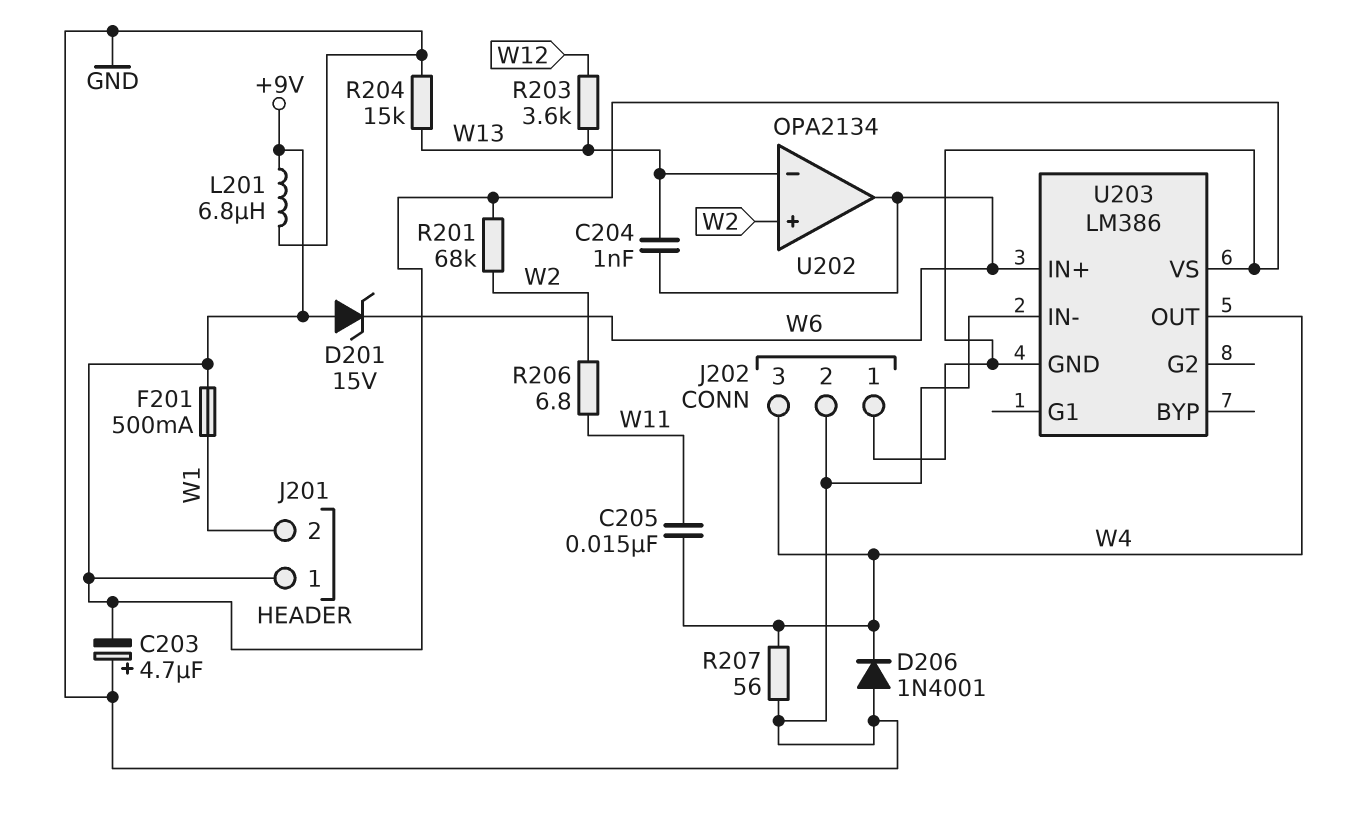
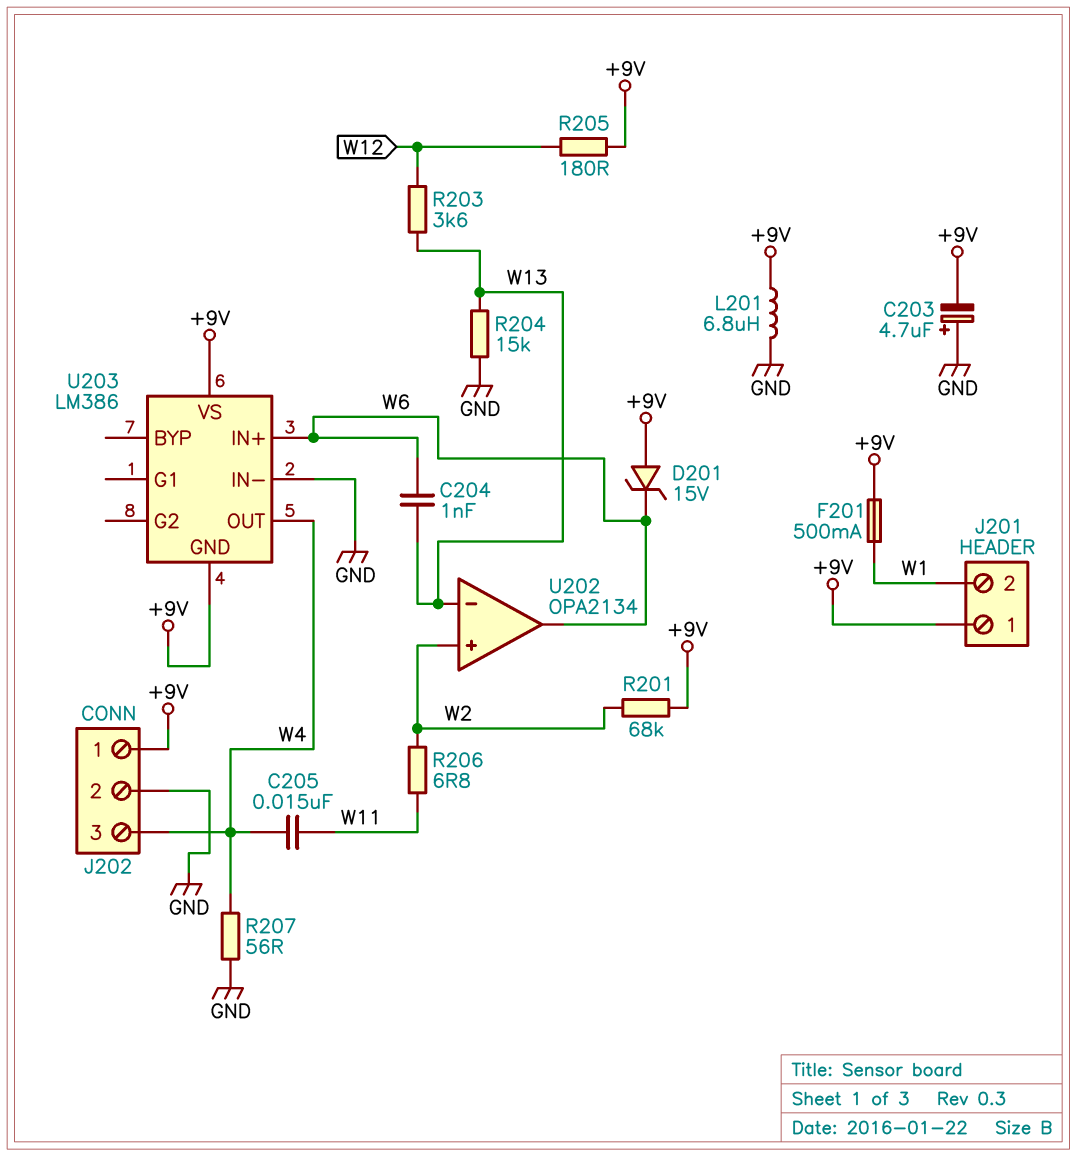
D206: diode 1N4001 (A GND, K W4) -> none
R205: none -> 180 (+9V, W12)

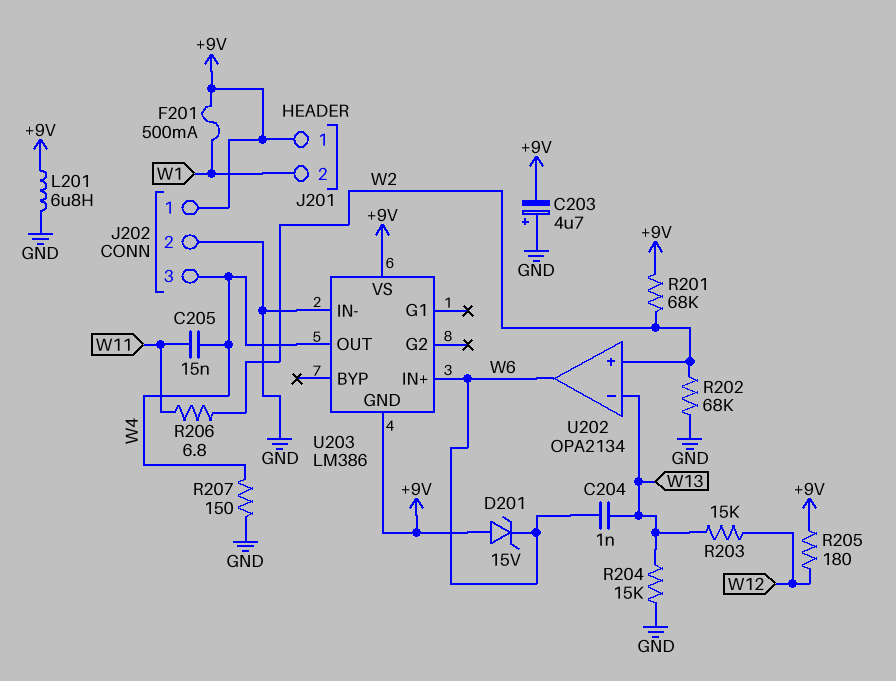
R202: none -> 68k (GND, W2)
R203: 3.6k (W12, W13) -> 15k (W12, W13)
R207: 56 (GND, W4) -> 150 (GND, W4)

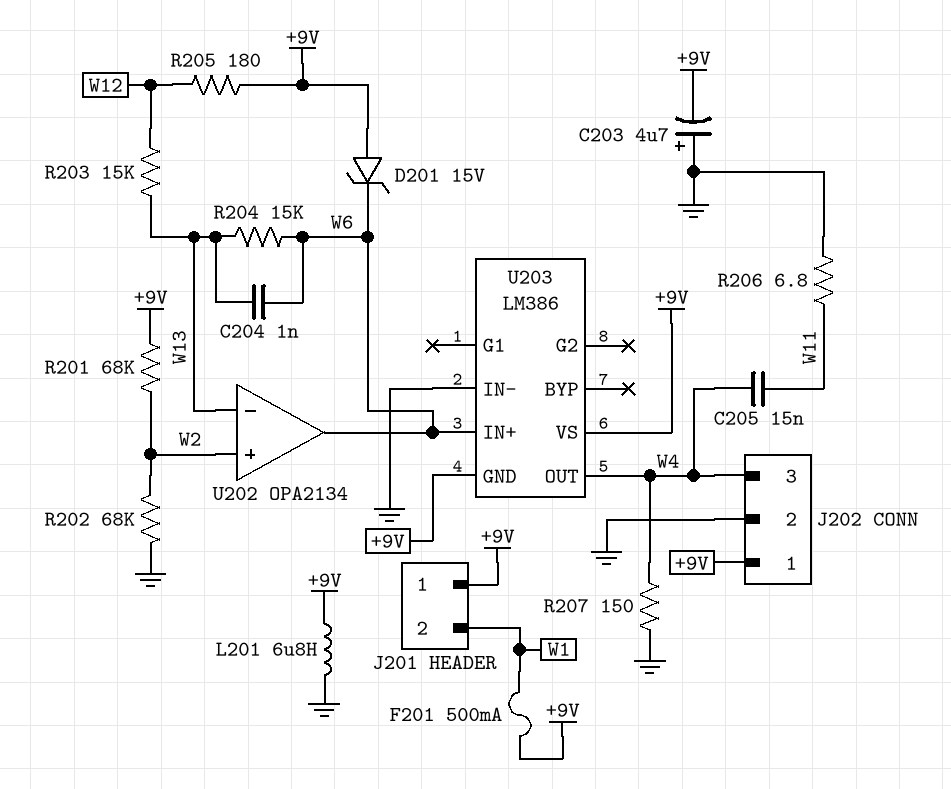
R204: 15k (GND, W13) -> 15k (W6, W13)
R206: 6.8 (W2, W11) -> 6.8 (GND, W11)

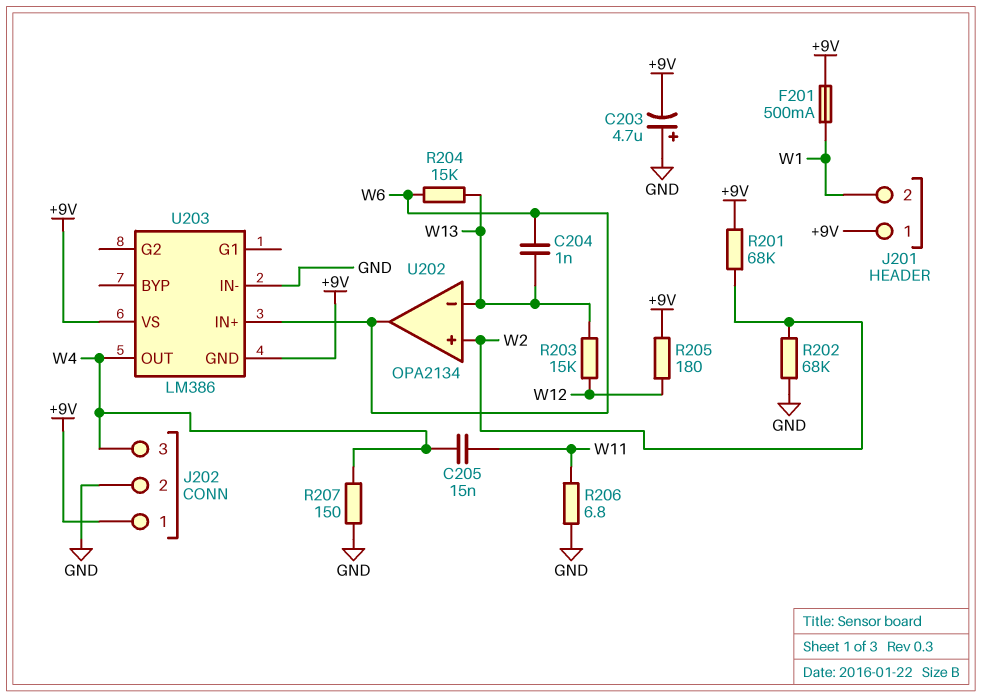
D201: zener 15V (A +9V, K W6) -> none
L201: 6.8uH (+9V, GND) -> none

